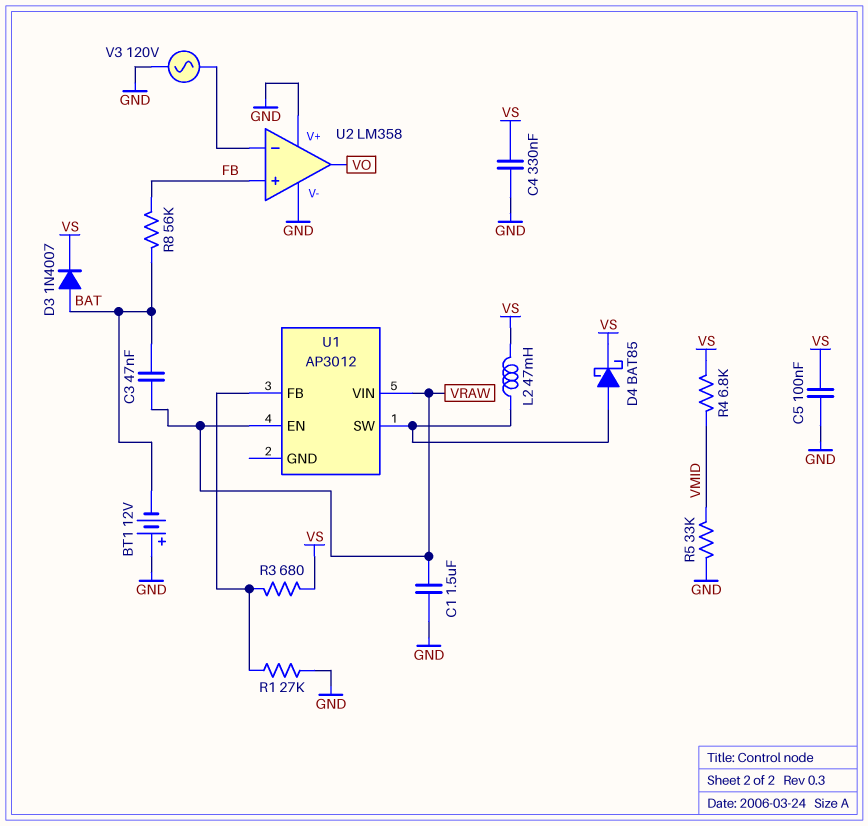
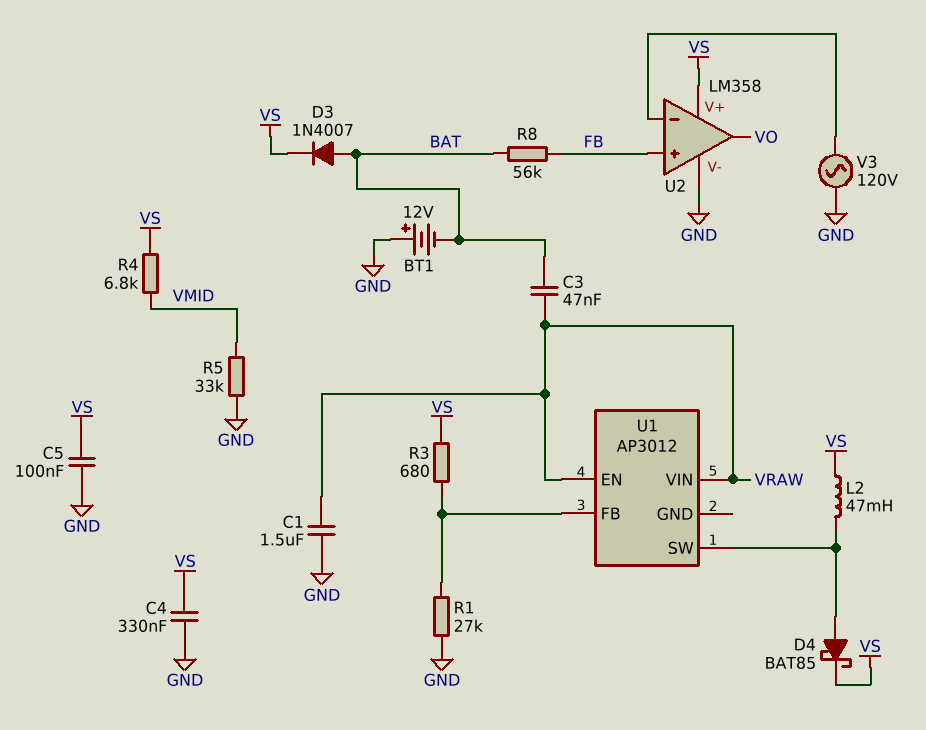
U2 pin V+: GND -> VS

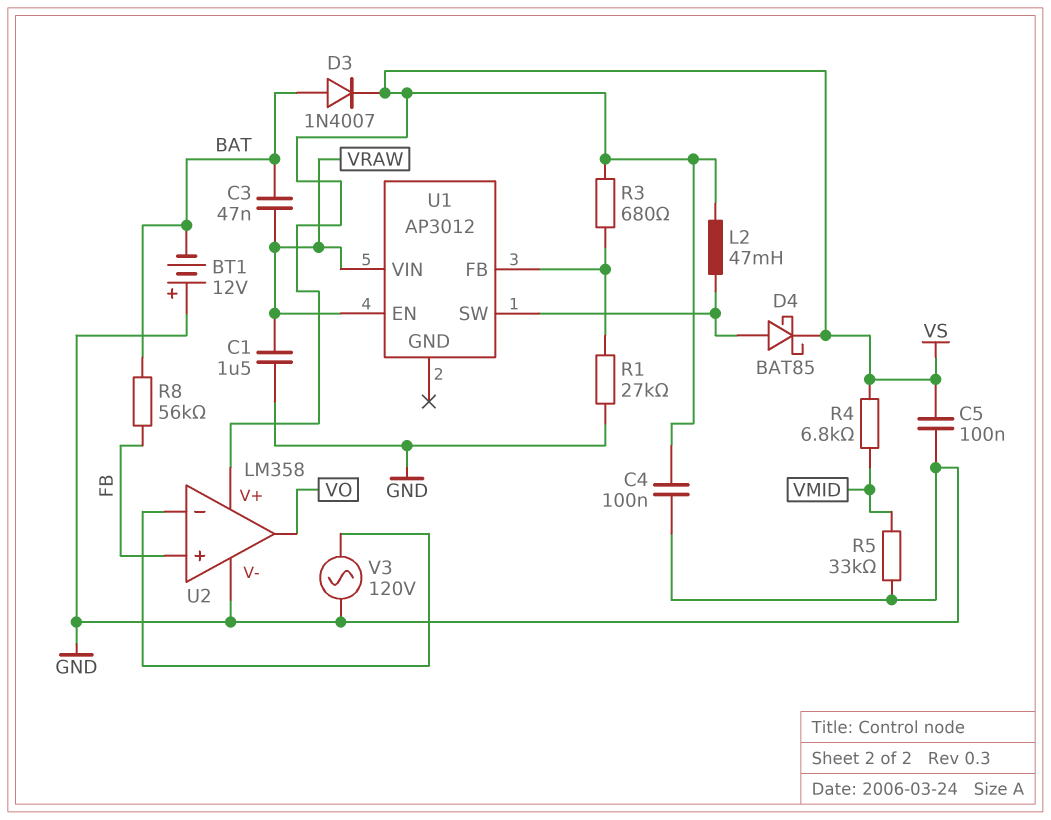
C4: 330nF (GND, VS) -> 100nF (GND, VS)

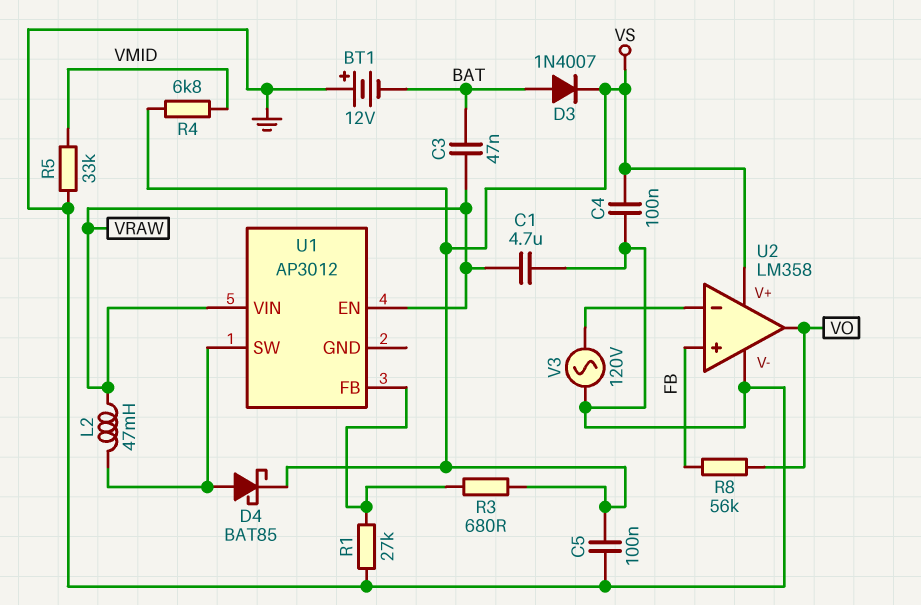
C1: 1.5uF (GND, VRAW) -> 4.7uF (GND, VRAW)
L2: 47mH (U1/SW, VS) -> 47mH (U1/SW, VRAW)
R8: 56k (BAT, FB) -> 56k (FB, VO)

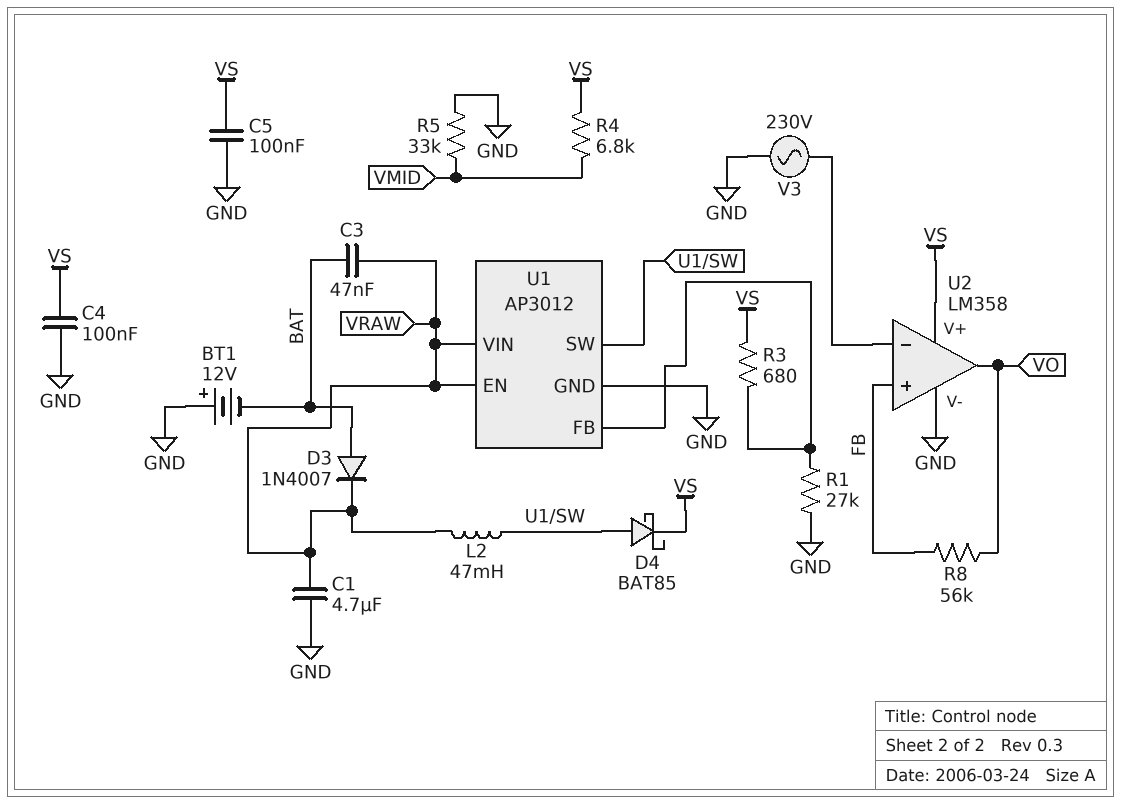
D3: diode 1N4007 (A BAT, K VS) -> diode 1N4007 (A BAT, K VRAW)
U1 pin GND: none -> GND
V3: AC 120V (GND, U2/in-) -> AC 230V (GND, U2/in-)

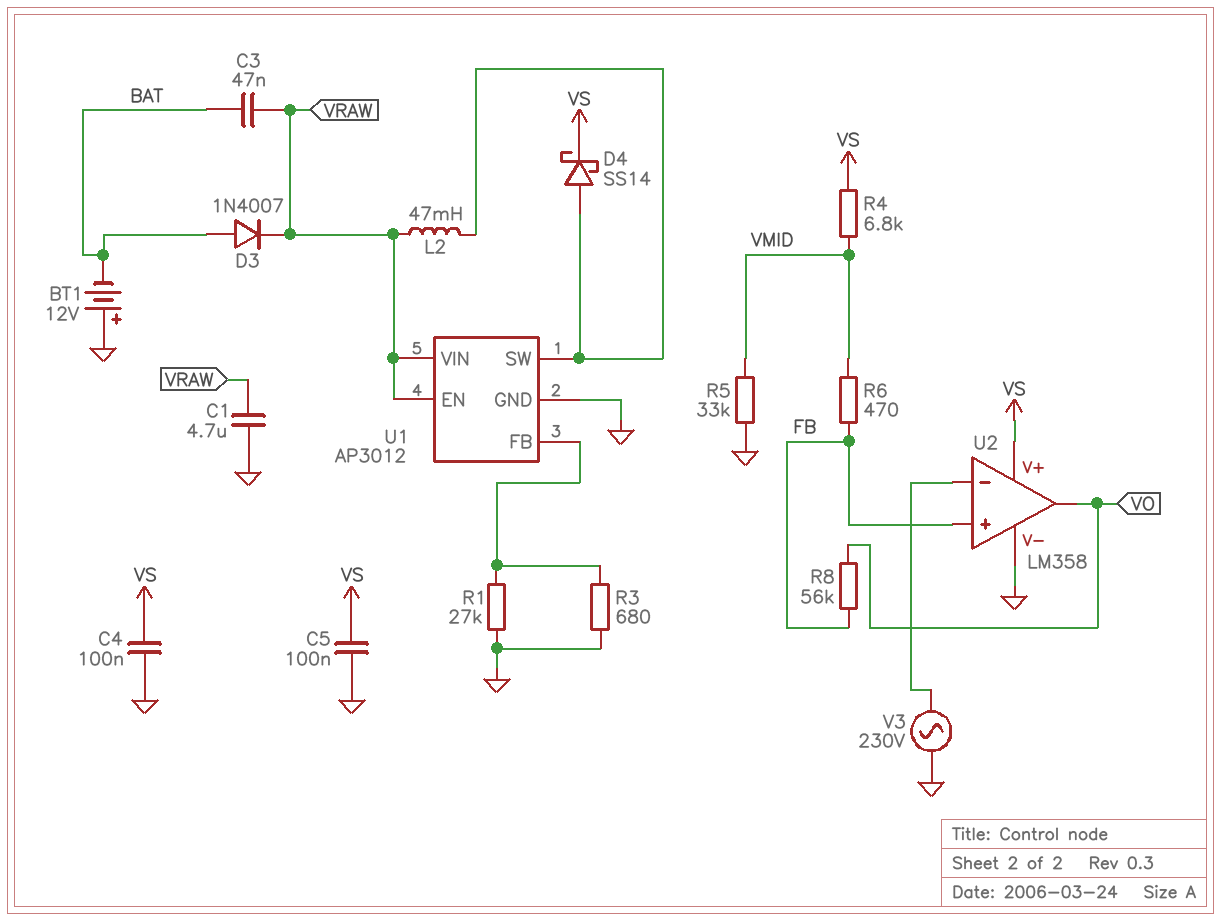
D4: schottky BAT85 (A U1/SW, K VS) -> schottky SS14 (A U1/SW, K VS)
R3: 680 (U1/FB, VS) -> 680 (GND, U1/FB)
R6: none -> 470 (FB, VMID)

